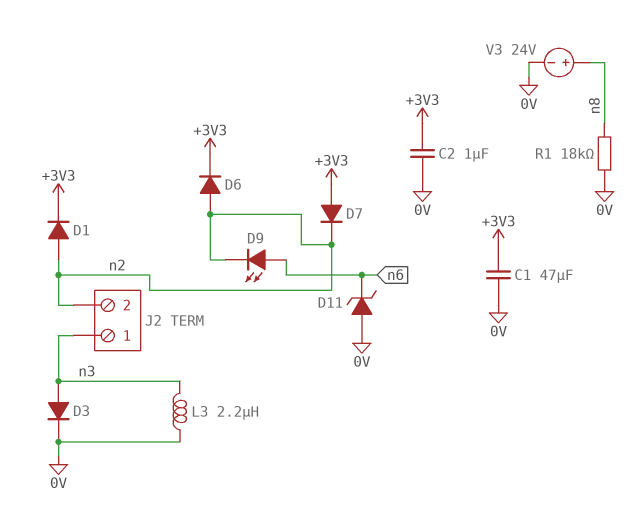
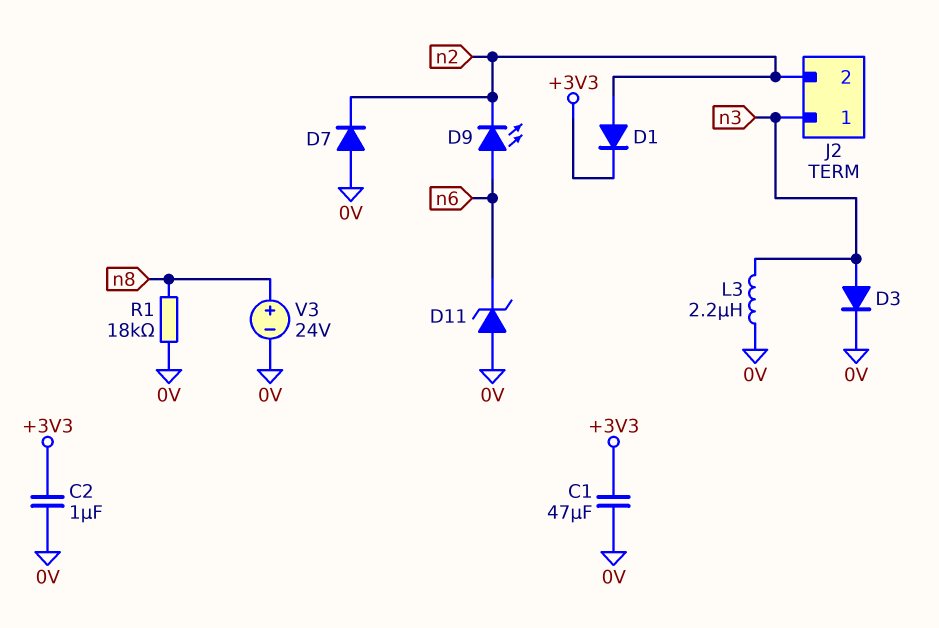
D6: diode (A n2, K +3V3) -> none
D7: diode (A +3V3, K n2) -> diode (A 0V, K n2)

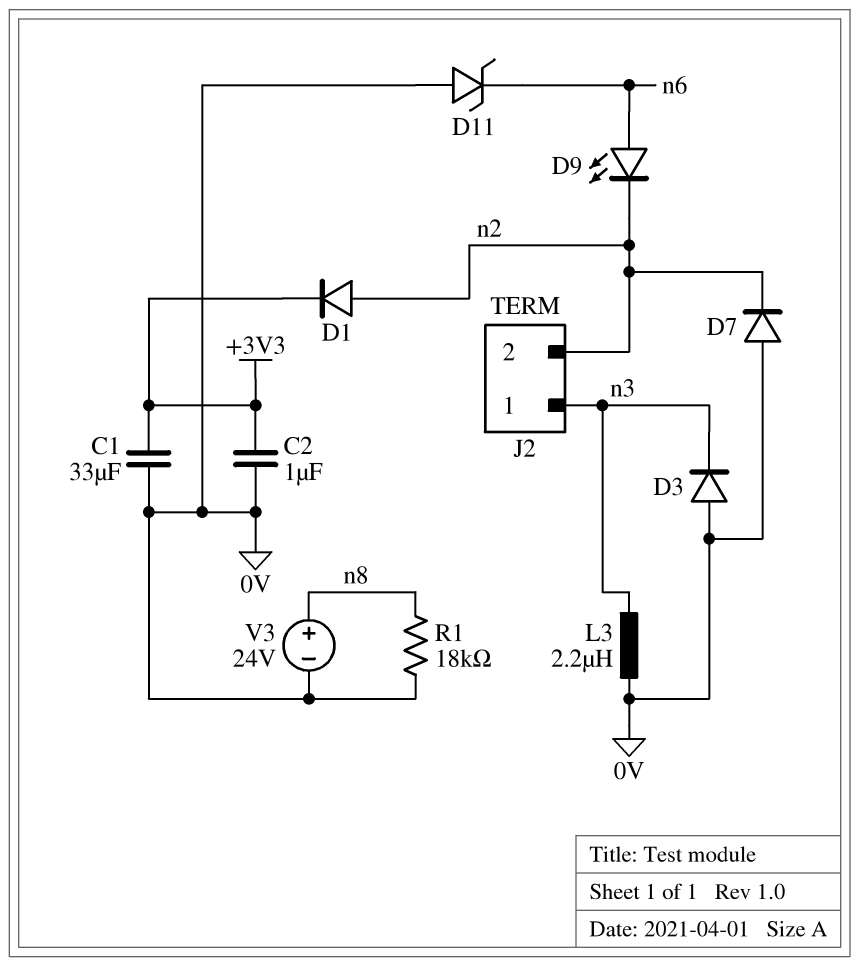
C1: 47uF (+3V3, 0V) -> 33uF (+3V3, 0V)
D3: diode (A n3, K 0V) -> diode (A 0V, K n3)

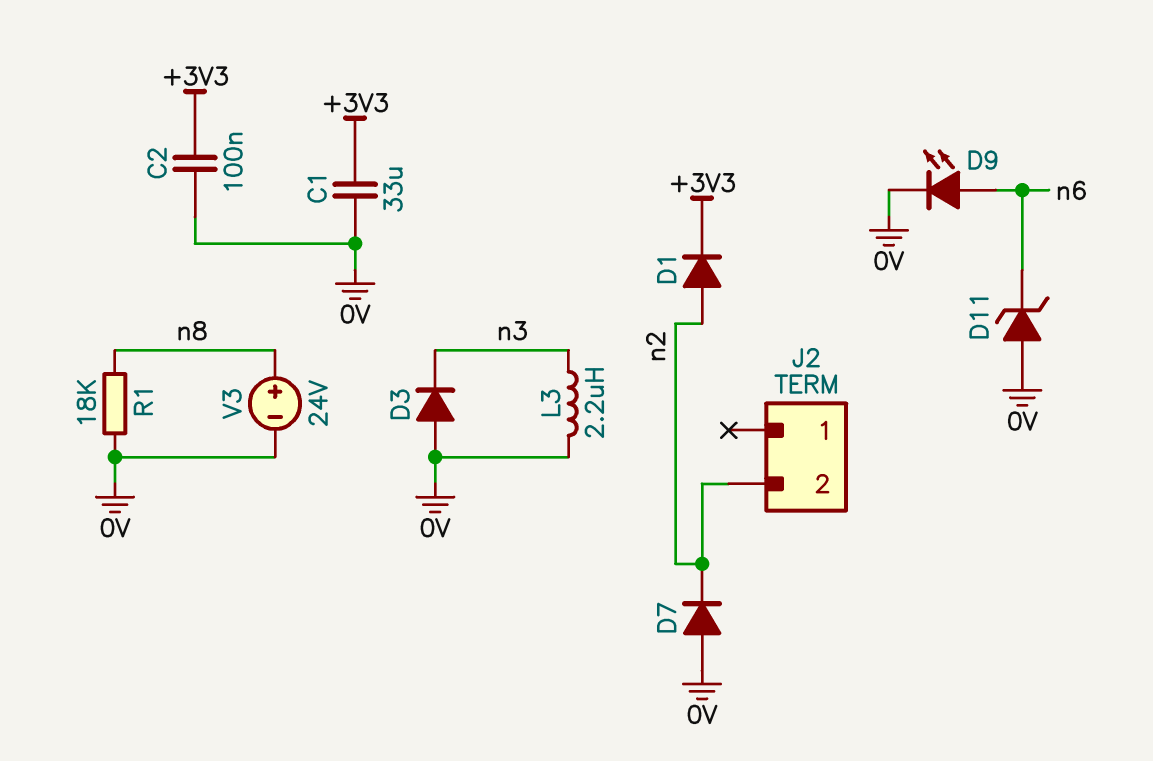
C2: 1uF (+3V3, 0V) -> 100nF (+3V3, 0V)
D9: LED (A n6, K n2) -> LED (A n6, K 0V)
J2 pin 1: n3 -> none

